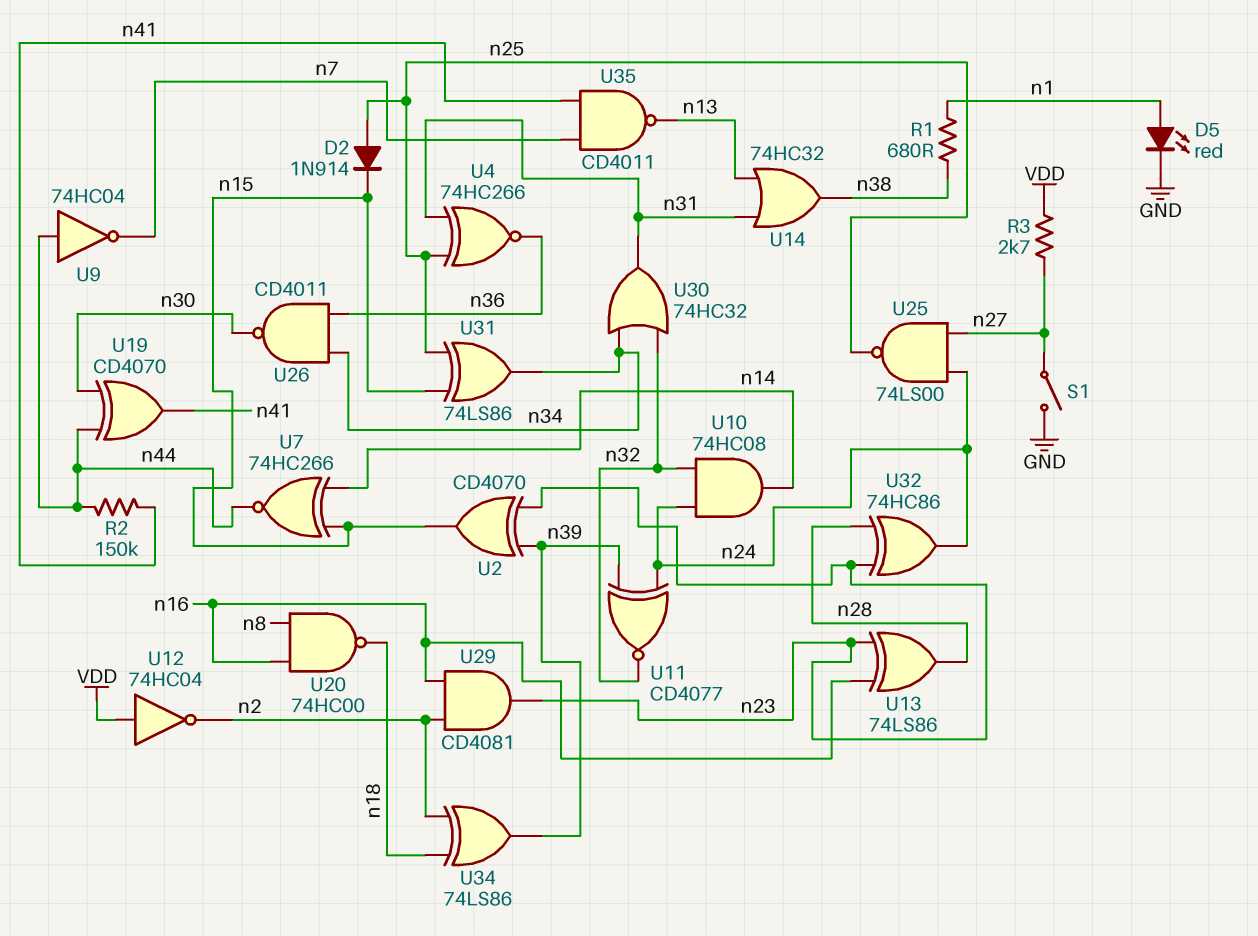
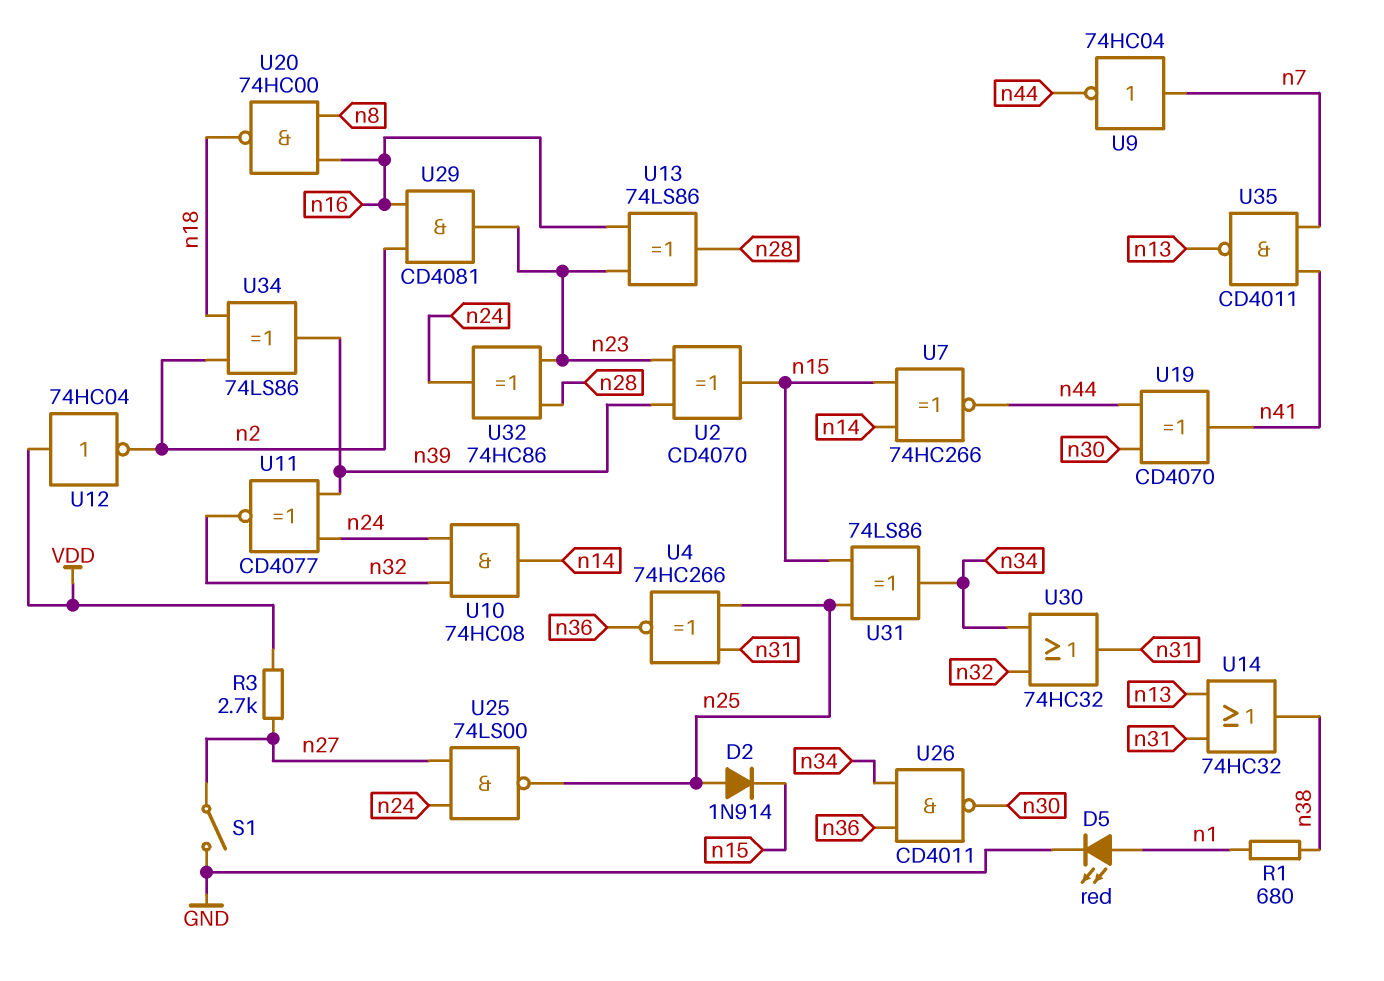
R2: 150k (n41, n44) -> none
U9: NOT 74HC04 (in n44, out n7) -> NOT 74HC04 (in n7, out n44)

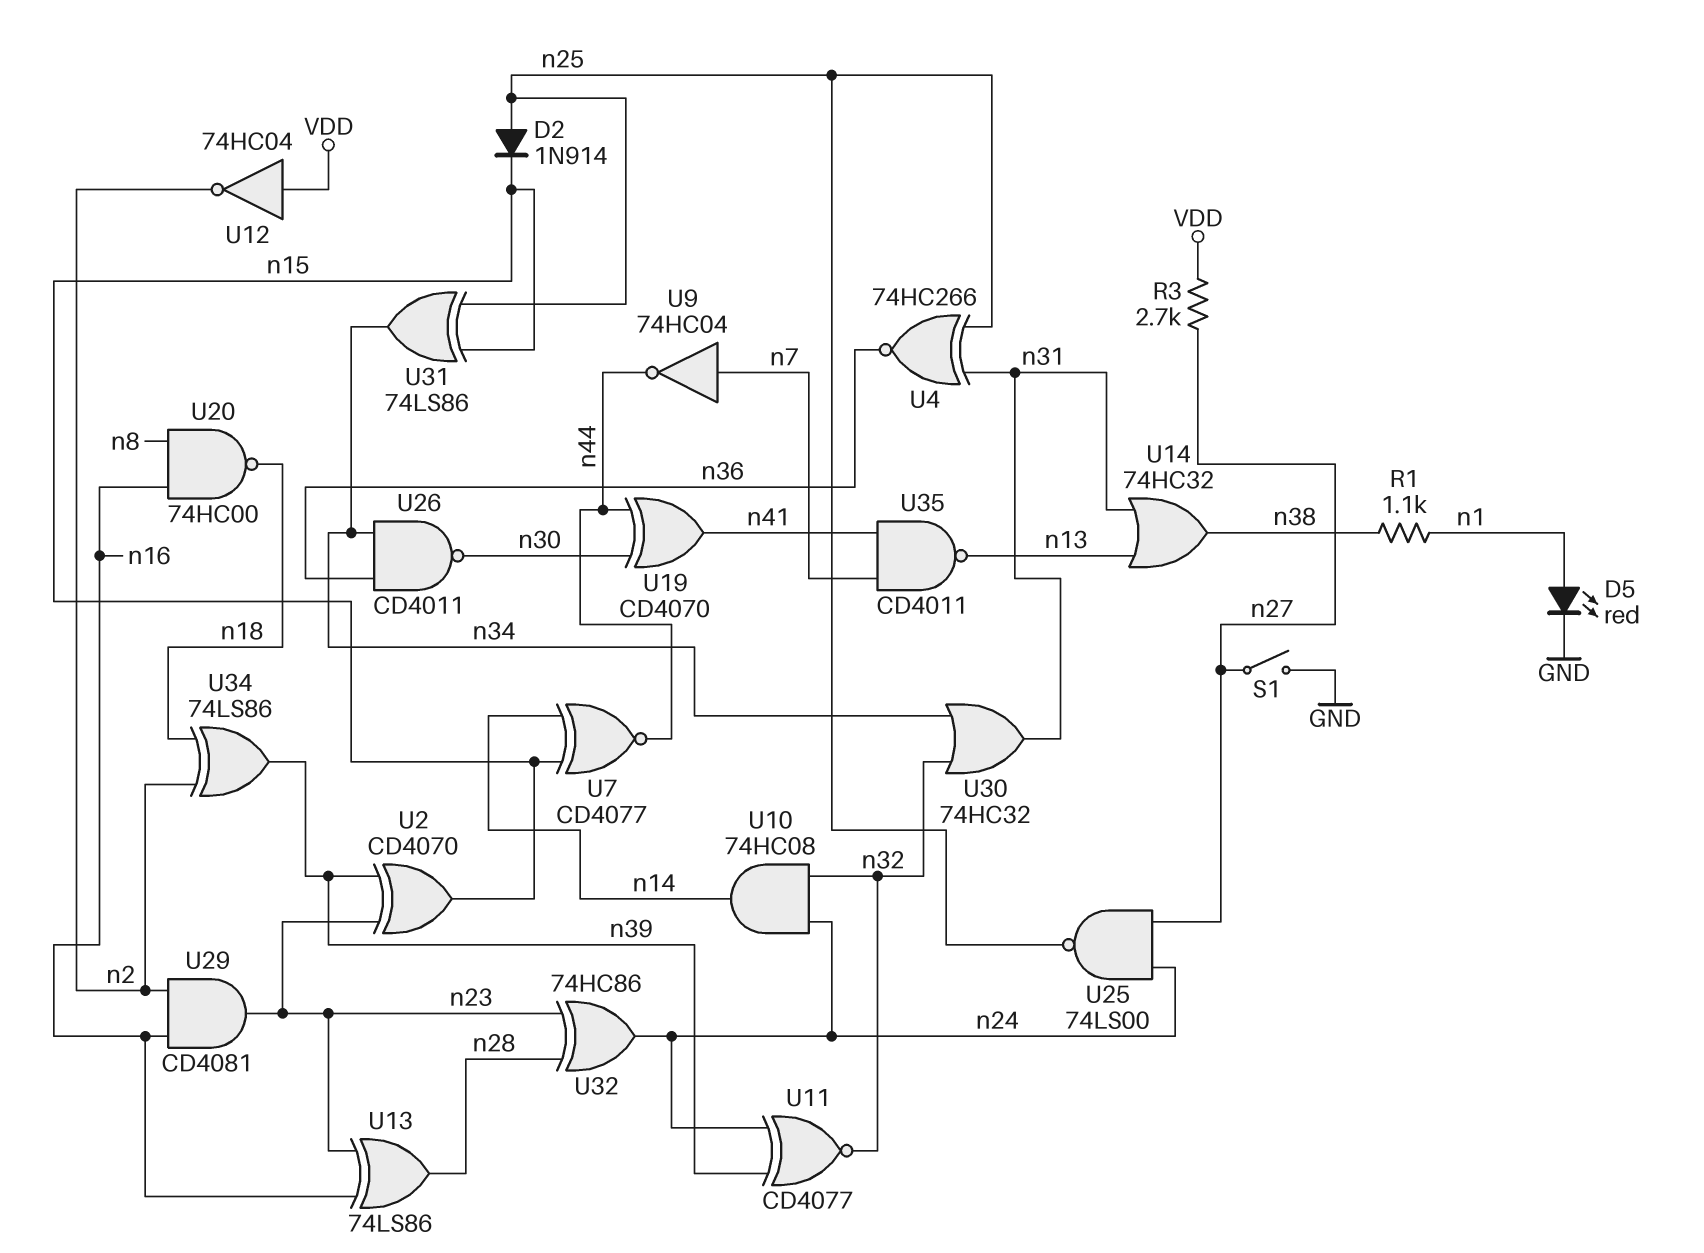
R1: 680 (n1, n38) -> 1.1k (n1, n38)
U7: XNOR 74HC266 (in n14, in n15, out n44) -> XNOR CD4077 (in n14, in n15, out n44)

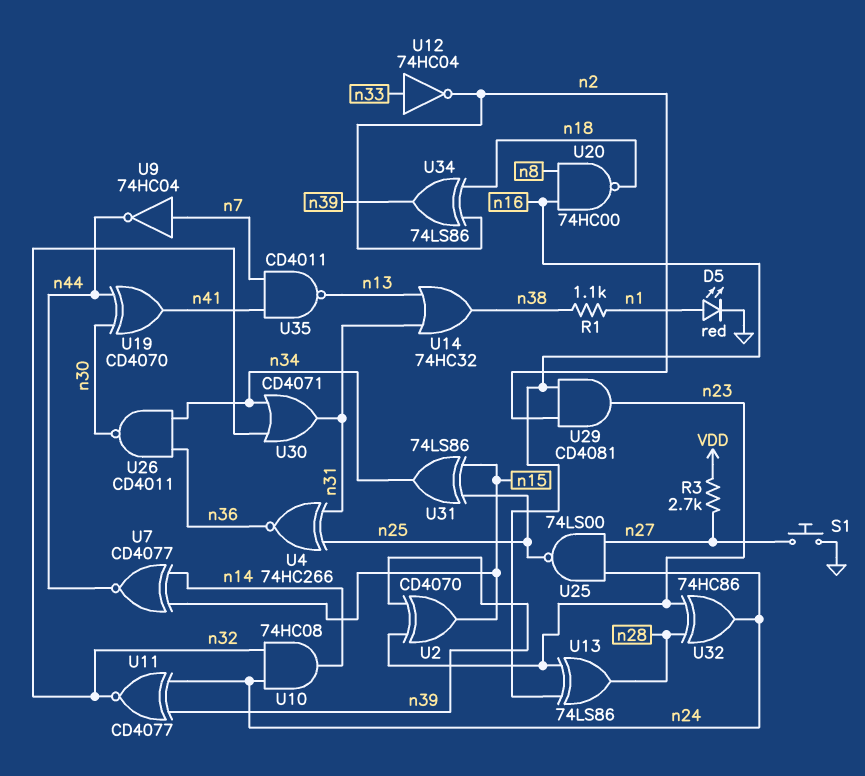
D2: diode 1N914 (A n25, K n15) -> none
S1: switch (GND, n27) -> button (GND, n27)
U12: NOT 74HC04 (in VDD, out n2) -> NOT 74HC04 (in n33, out n2)
U30: OR 74HC32 (in n32, in n34, out n31) -> OR CD4071 (in n32, in n34, out n31)

